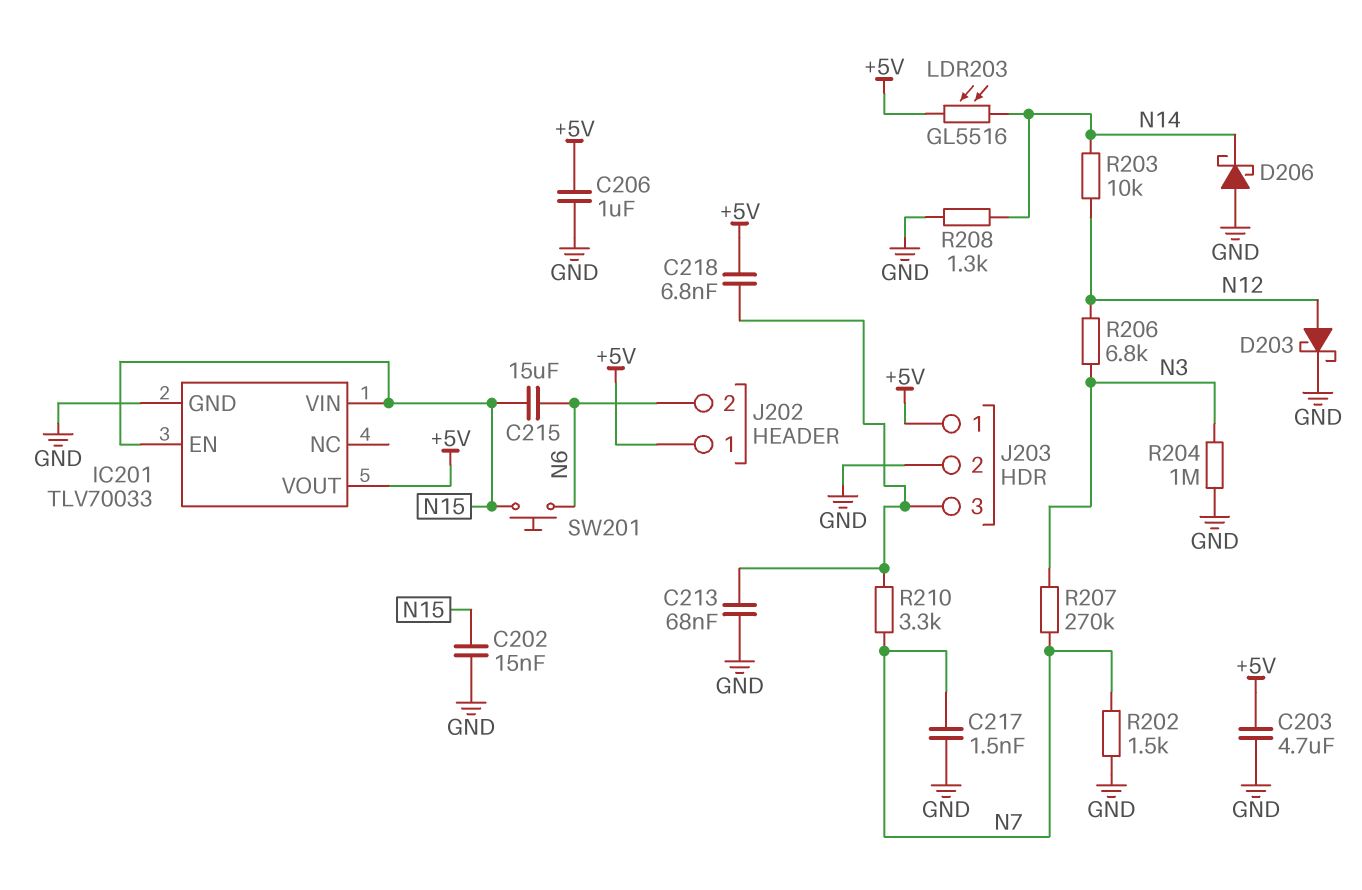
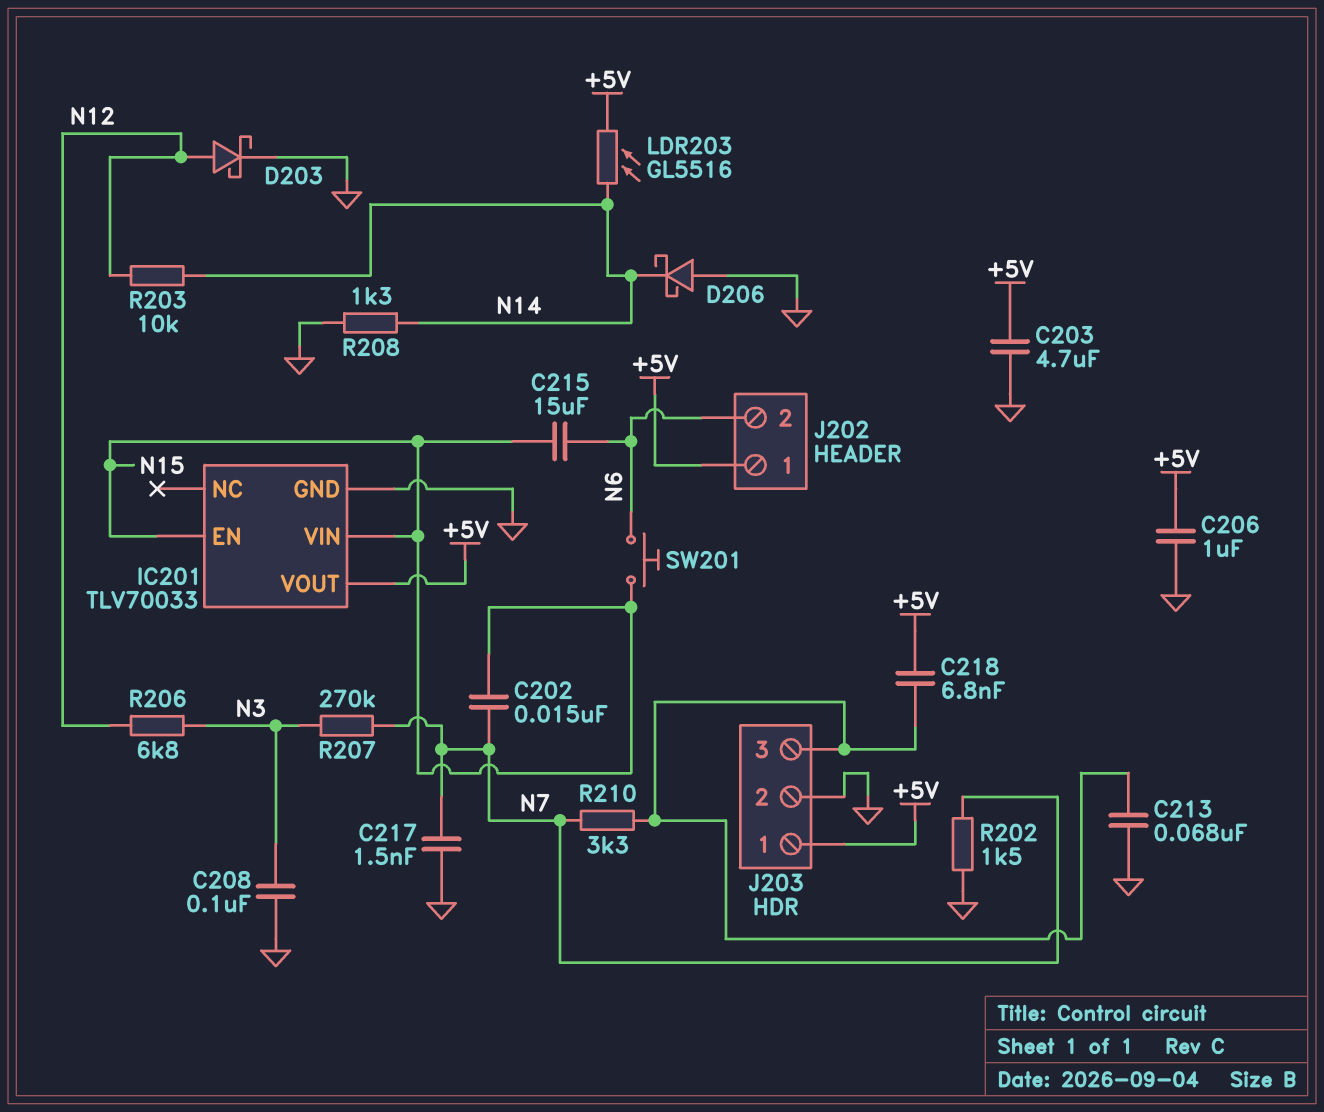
C202: 15nF (GND, N15) -> 15nF (N7, N15)
C208: none -> 100nF (GND, N3)
R204: 1M (GND, N3) -> none

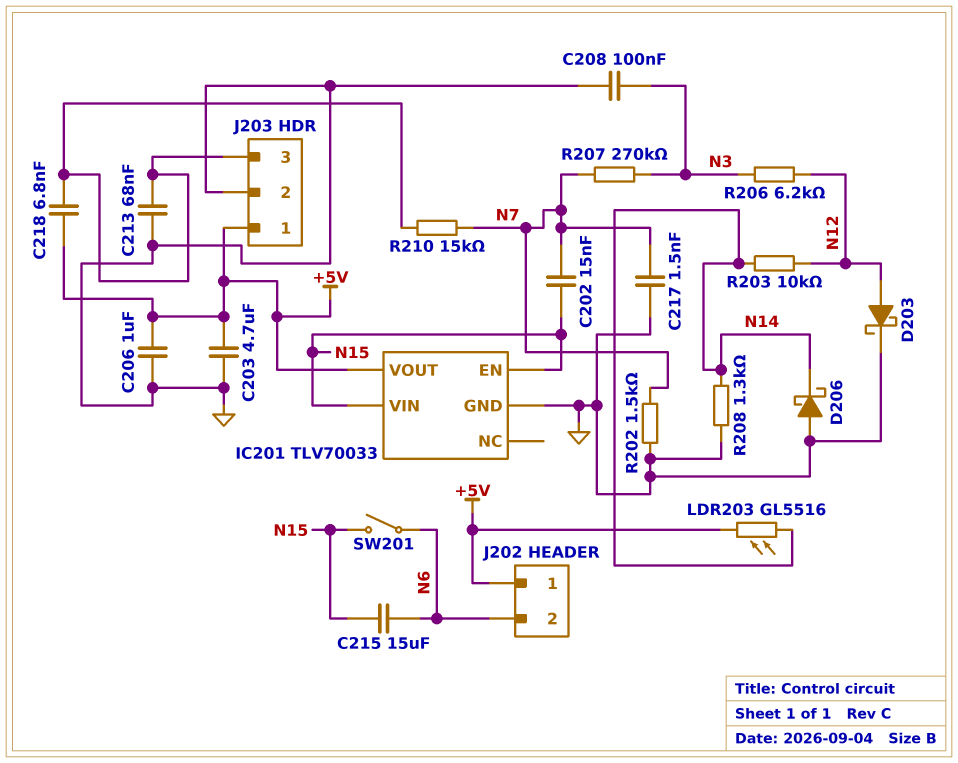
R206: 6.8k (N3, N12) -> 6.2k (N3, N12)
R210: 3.3k (J203/3, N7) -> 15k (J203/3, N7)
SW201: button (N6, N15) -> switch (N6, N15)

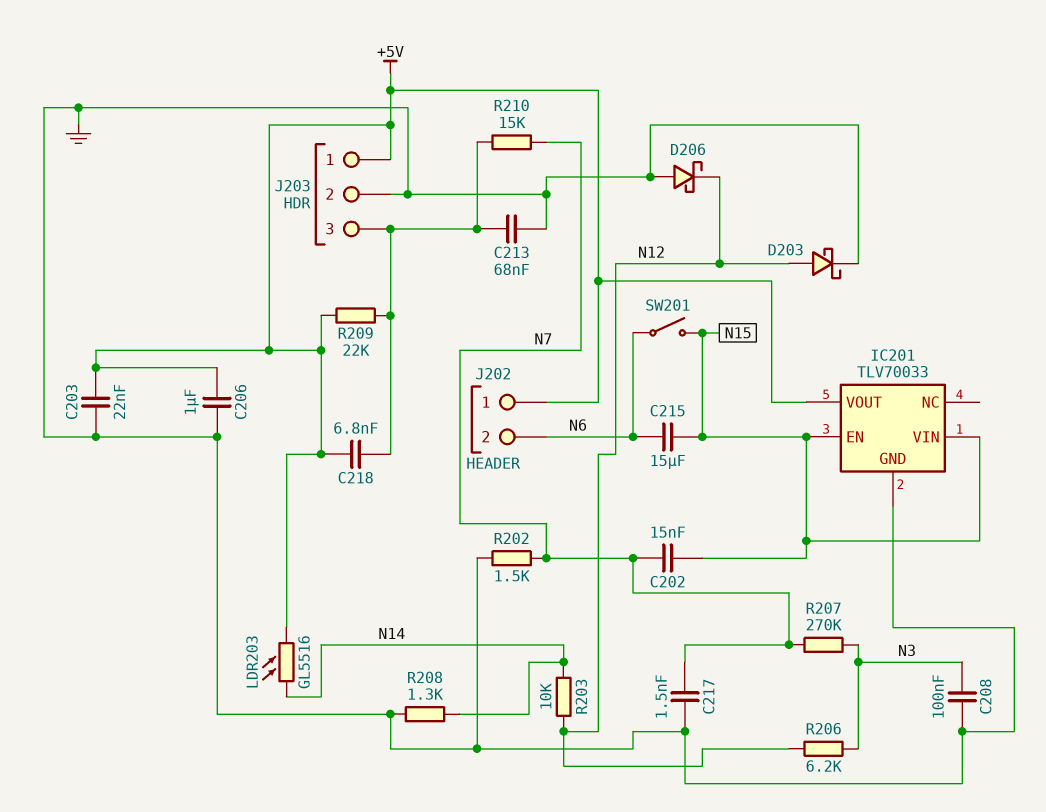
C203: 4.7uF (+5V, GND) -> 22nF (+5V, GND)
D206: schottky (A GND, K N14) -> schottky (A GND, K N12)
R209: none -> 22k (+5V, J203/3)

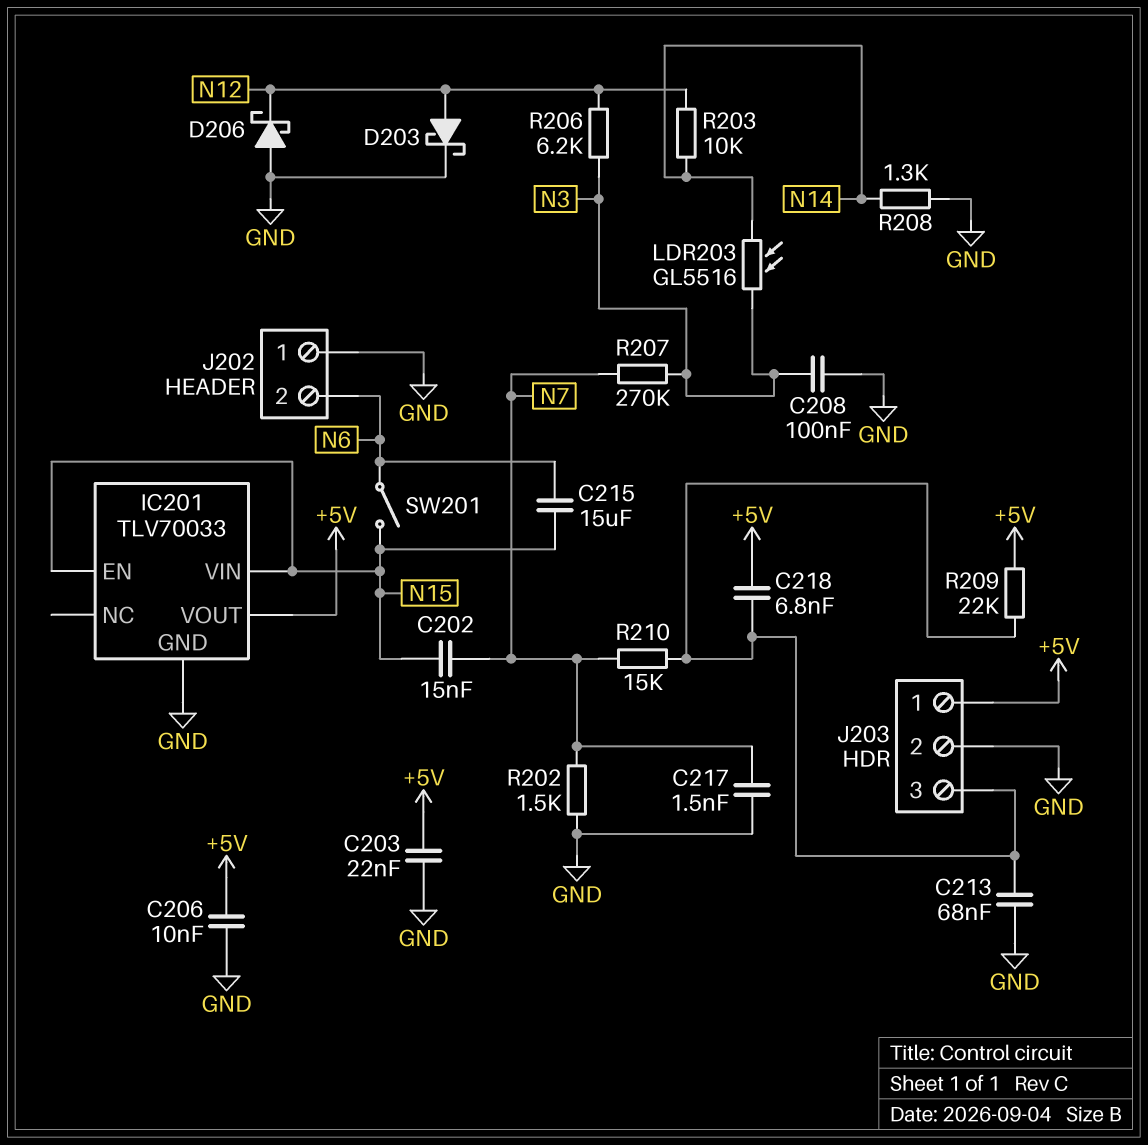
C206: 1uF (+5V, GND) -> 10nF (+5V, GND)
J202 pin 1: +5V -> GND
LDR203: GL5516 (+5V, N14) -> GL5516 (N3, N14)

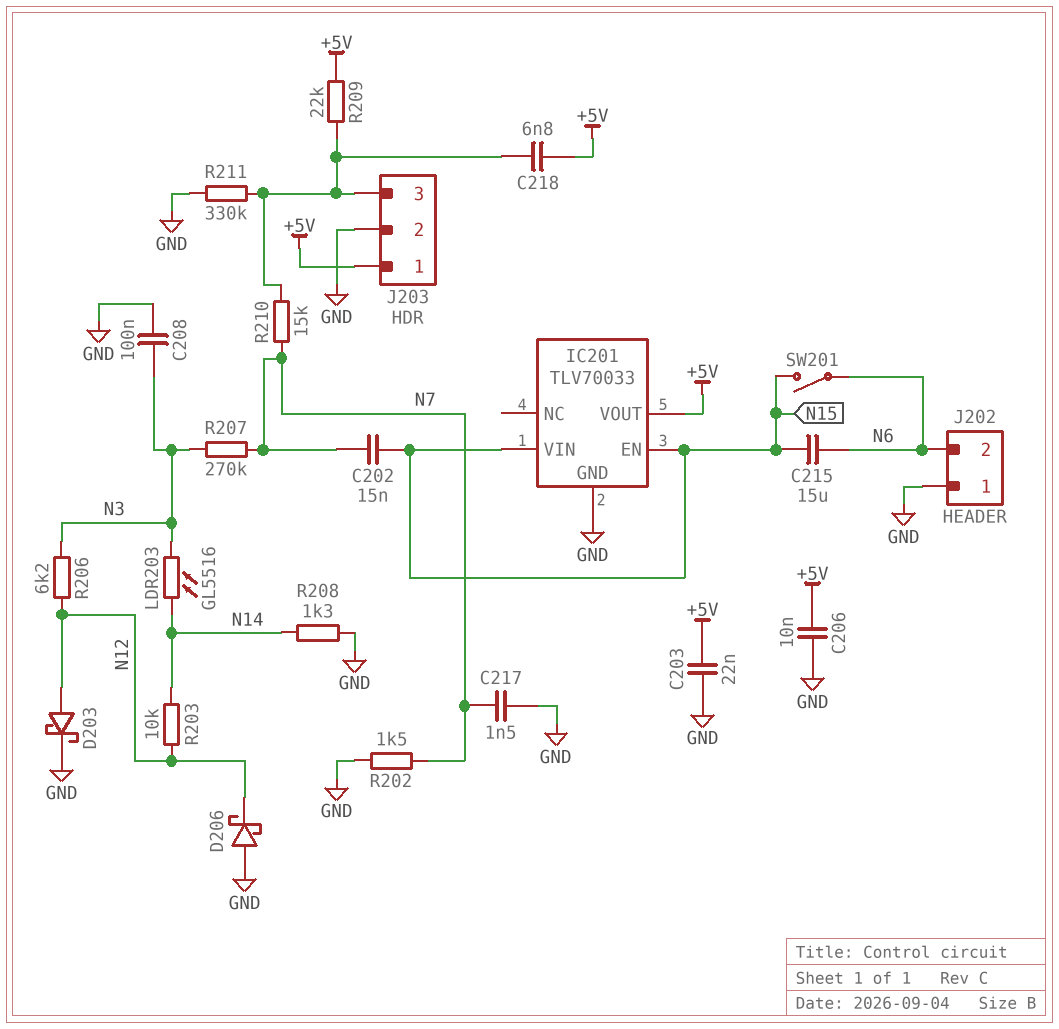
C213: 68nF (GND, J203/3) -> none
R211: none -> 330k (GND, J203/3)

